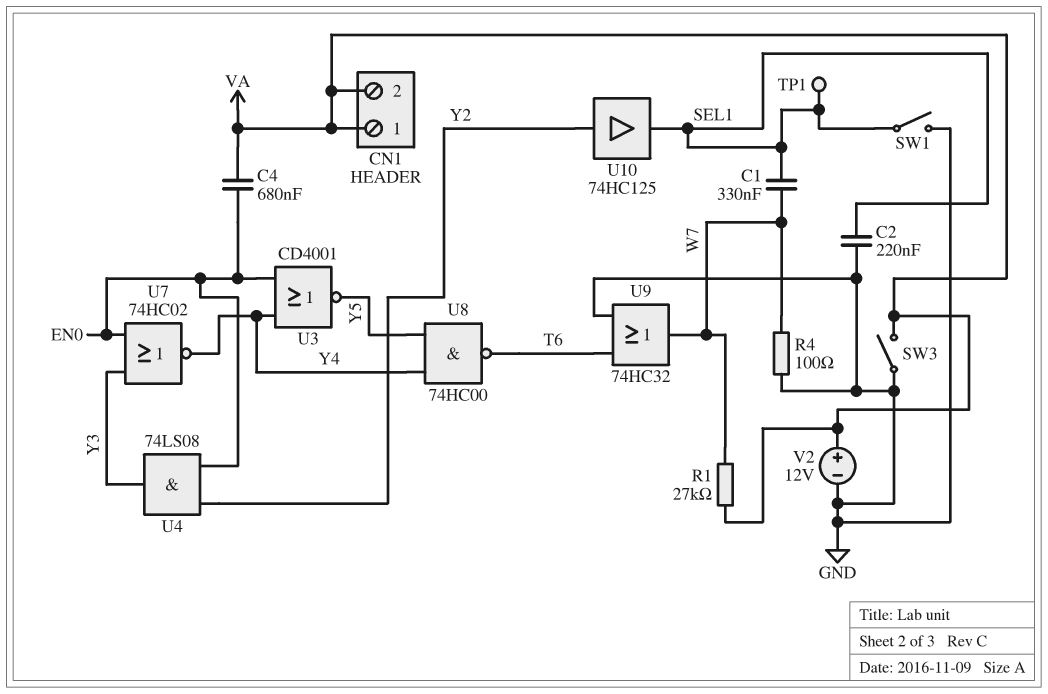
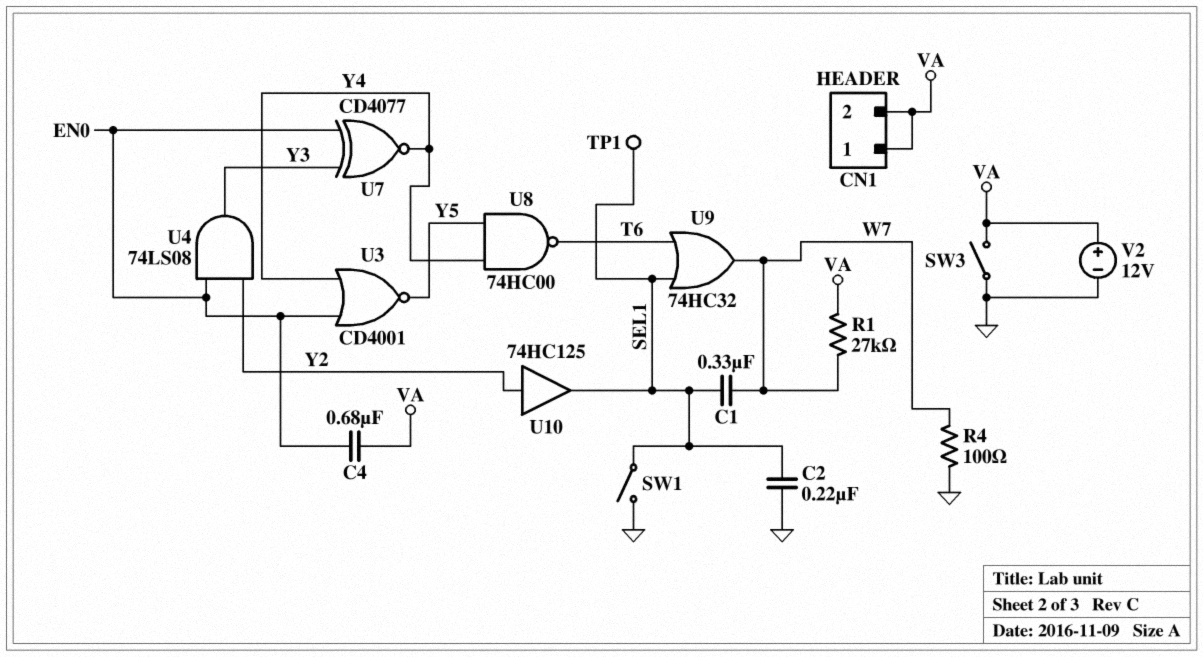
U7: NOR 74HC02 (in EN0, in Y3, out Y4) -> XNOR CD4077 (in EN0, in Y3, out Y4)
U9: OR 74HC32 (in GND, in T6, out W7) -> OR 74HC32 (in SEL1, in T6, out W7)

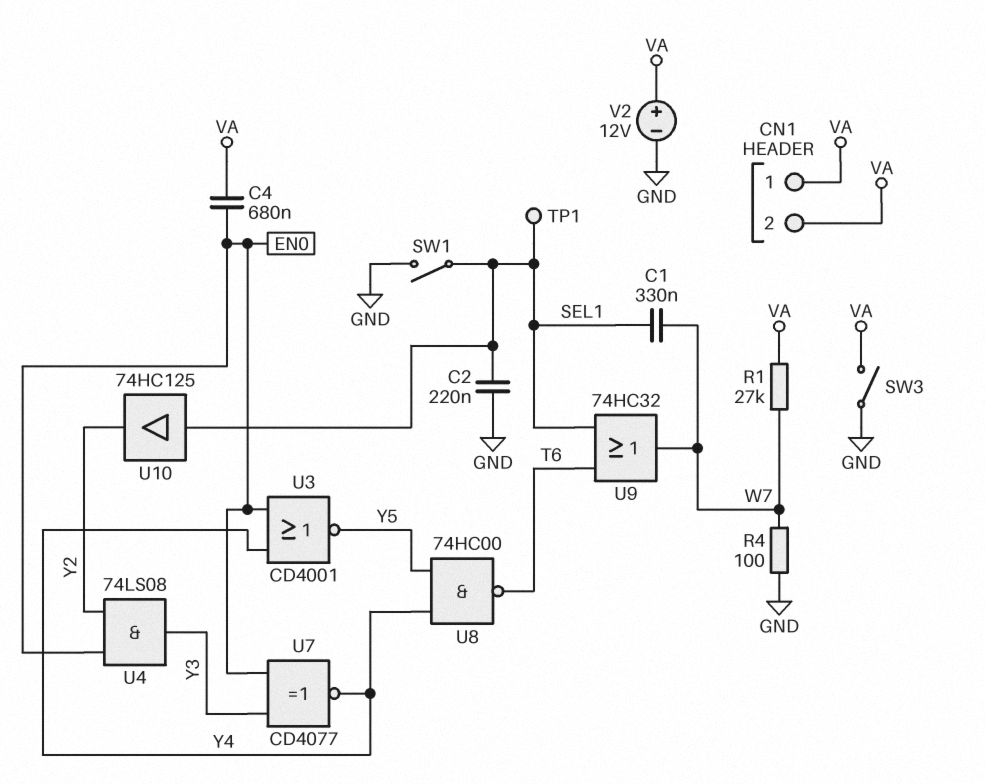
U10: buffer 74HC125 (in Y2, out SEL1) -> buffer 74HC125 (in SEL1, out Y2)

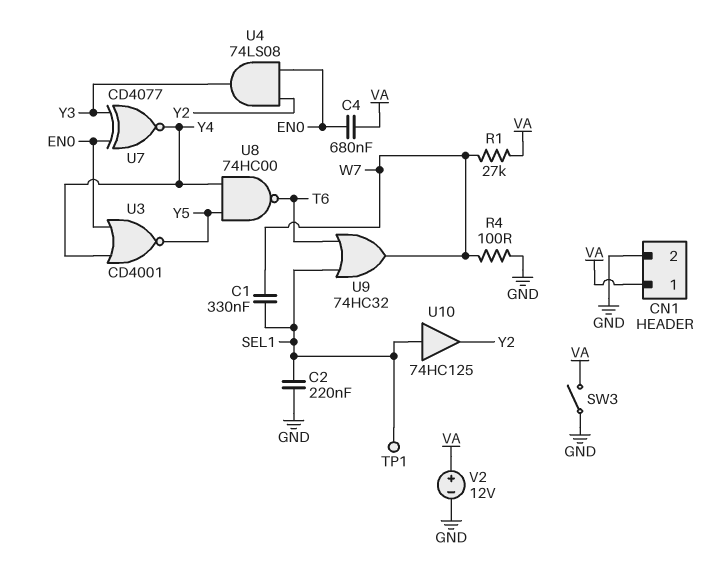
CN1 pin 2: VA -> GND
SW1: switch (GND, SEL1) -> none

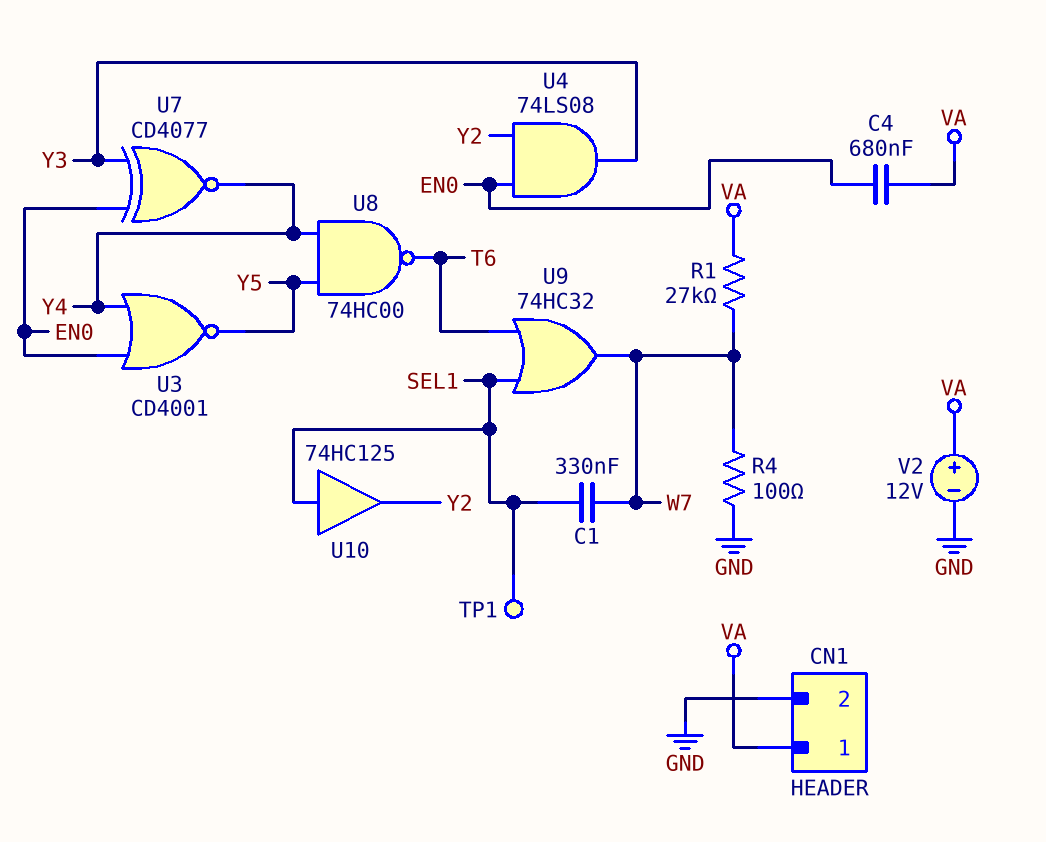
C2: 220nF (GND, SEL1) -> none
SW3: switch (GND, VA) -> none

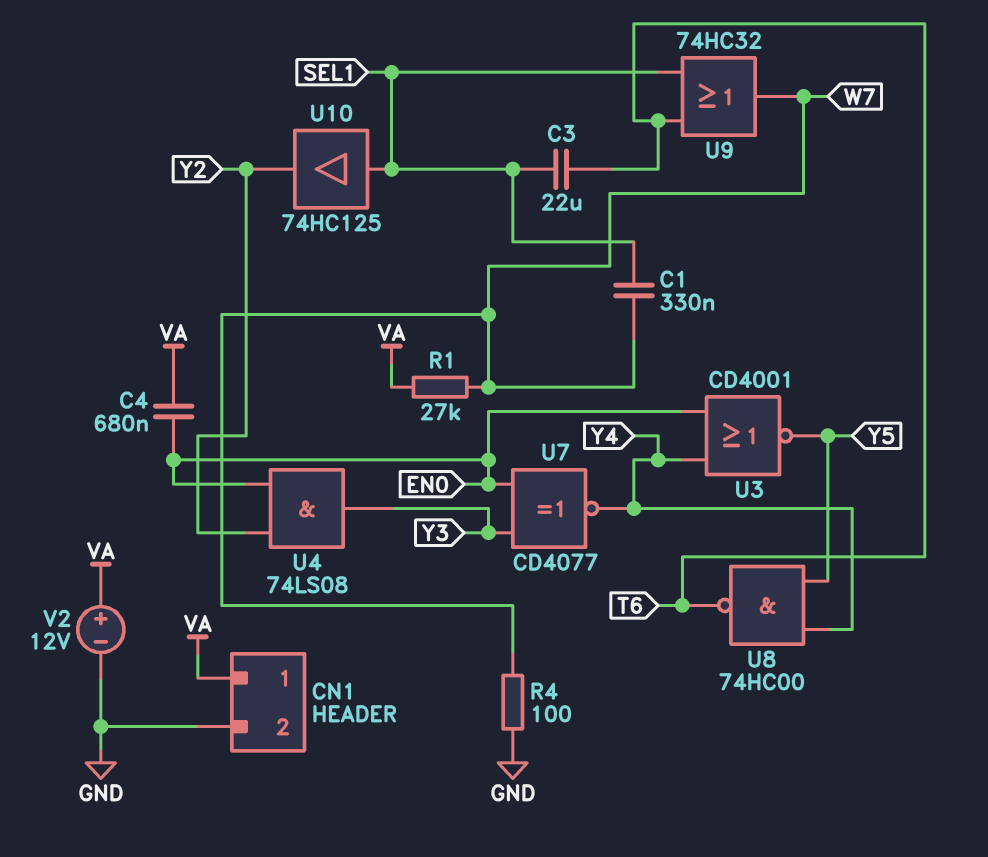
C3: none -> 22uF (SEL1, T6)
TP1: test point (SEL1) -> none

